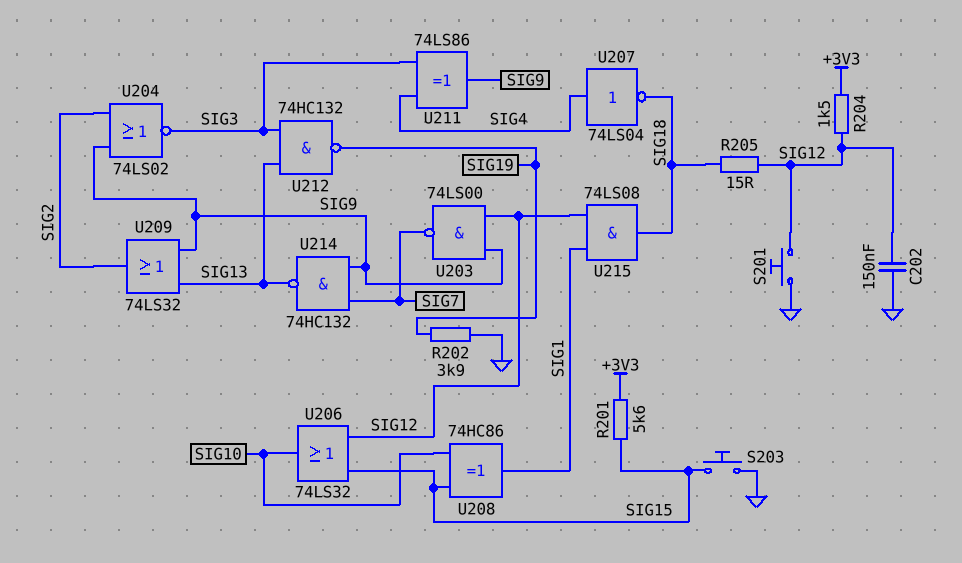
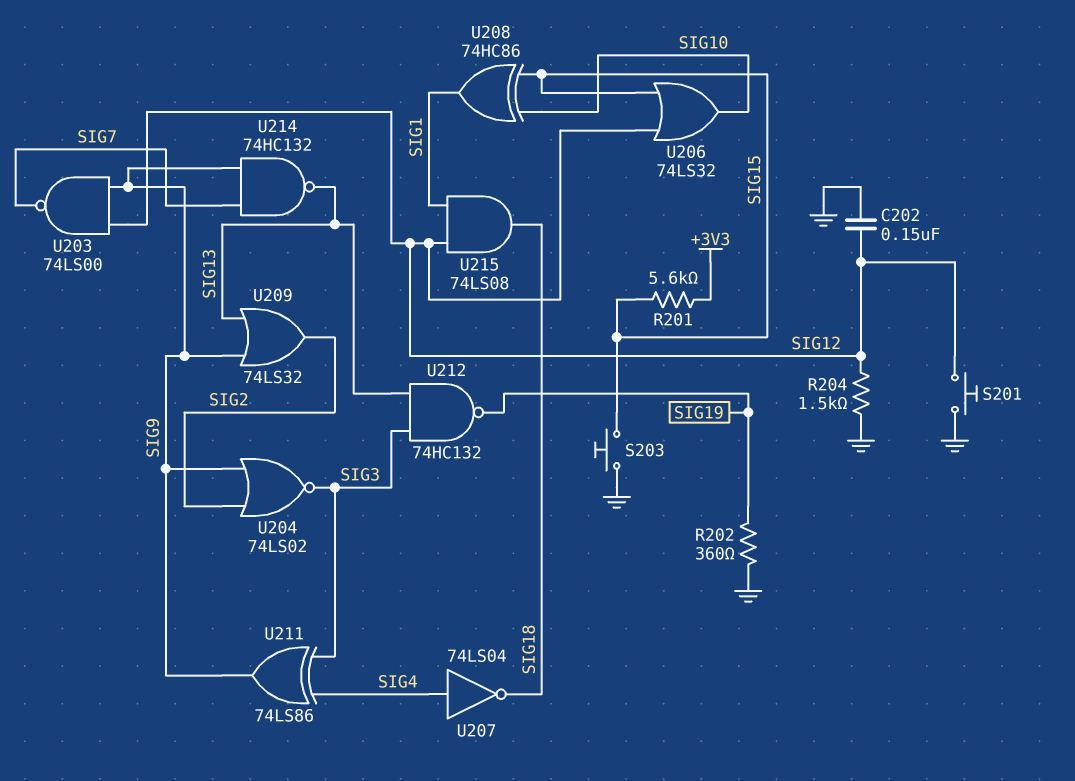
R202: 3.9k (GND, SIG19) -> 360 (GND, SIG19)
R204: 1.5k (+3V3, SIG12) -> 1.5k (GND, SIG12)
R205: 15 (SIG12, SIG18) -> none

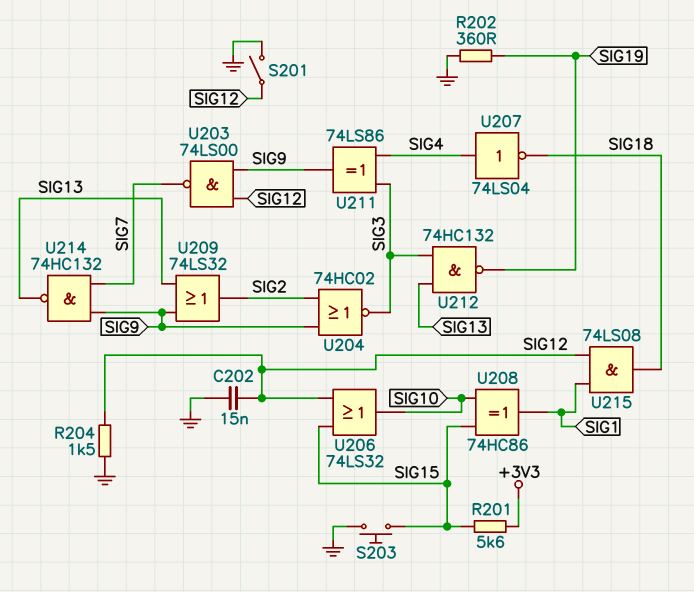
C202: 150nF (GND, SIG12) -> 15nF (GND, SIG12)
S201: button (GND, SIG12) -> switch (GND, SIG12)
U204: NOR 74LS02 (in SIG2, in SIG9, out SIG3) -> NOR 74HC02 (in SIG2, in SIG9, out SIG3)

